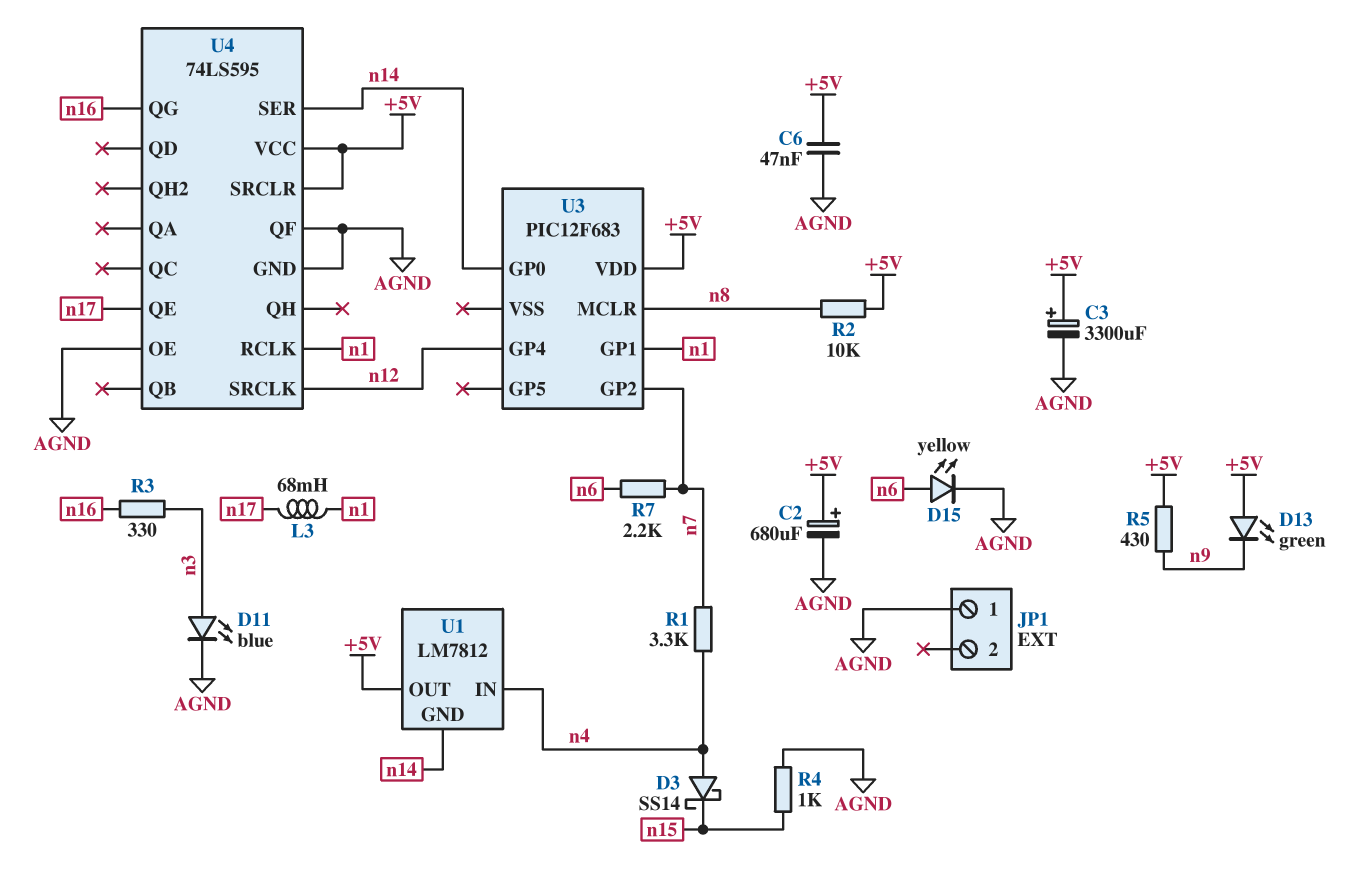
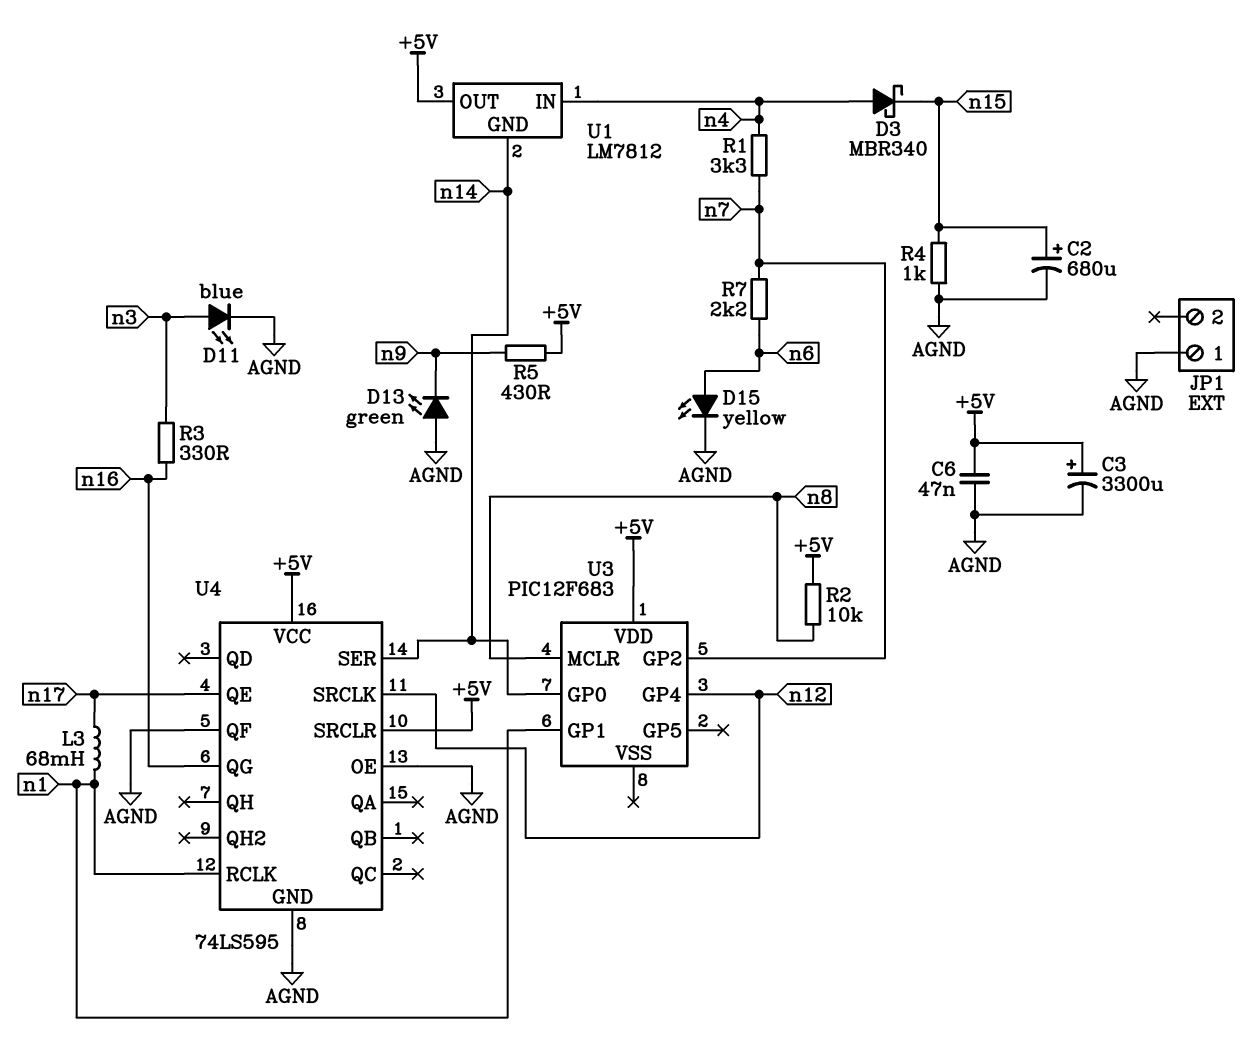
C2: 680uF (plus +5V, minus AGND) -> 680uF (plus n15, minus AGND)
D3: schottky SS14 (A n4, K n15) -> schottky MBR340 (A n4, K n15)
D13: LED green (A +5V, K n9) -> LED green (A AGND, K n9)

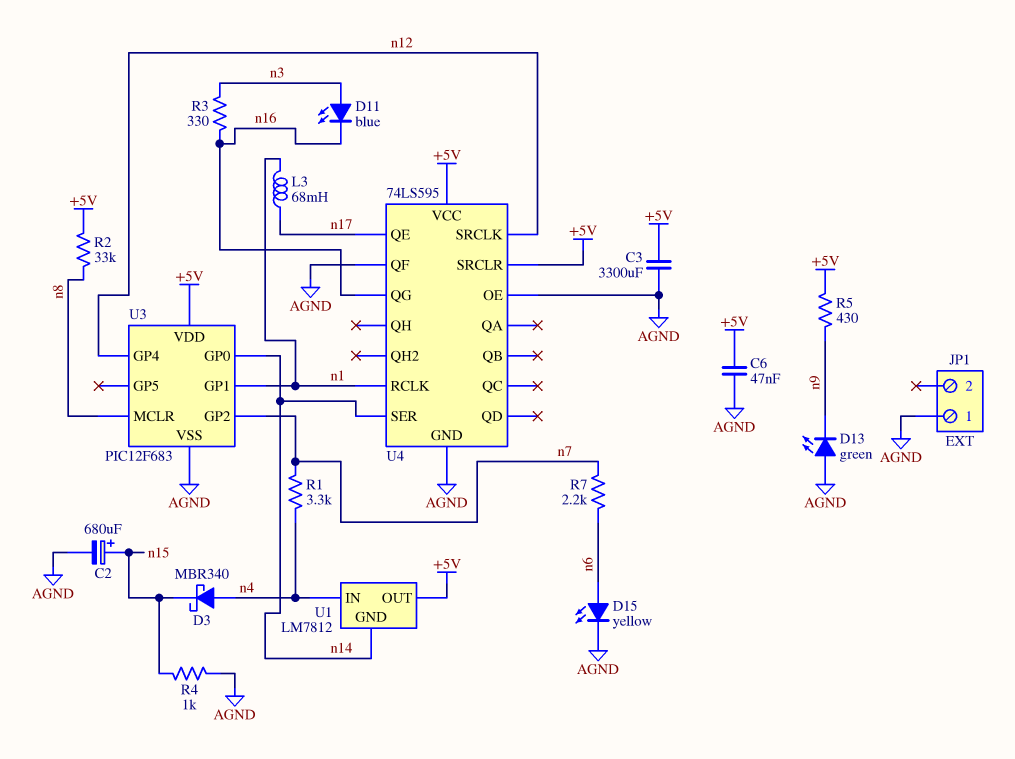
C3: 3300uF (plus +5V, minus AGND) -> 3300uF (+5V, AGND)
D11: LED blue (A n3, K AGND) -> LED blue (A n3, K n16)
R2: 10k (+5V, n8) -> 33k (+5V, n8)
U3 pin VSS: none -> AGND

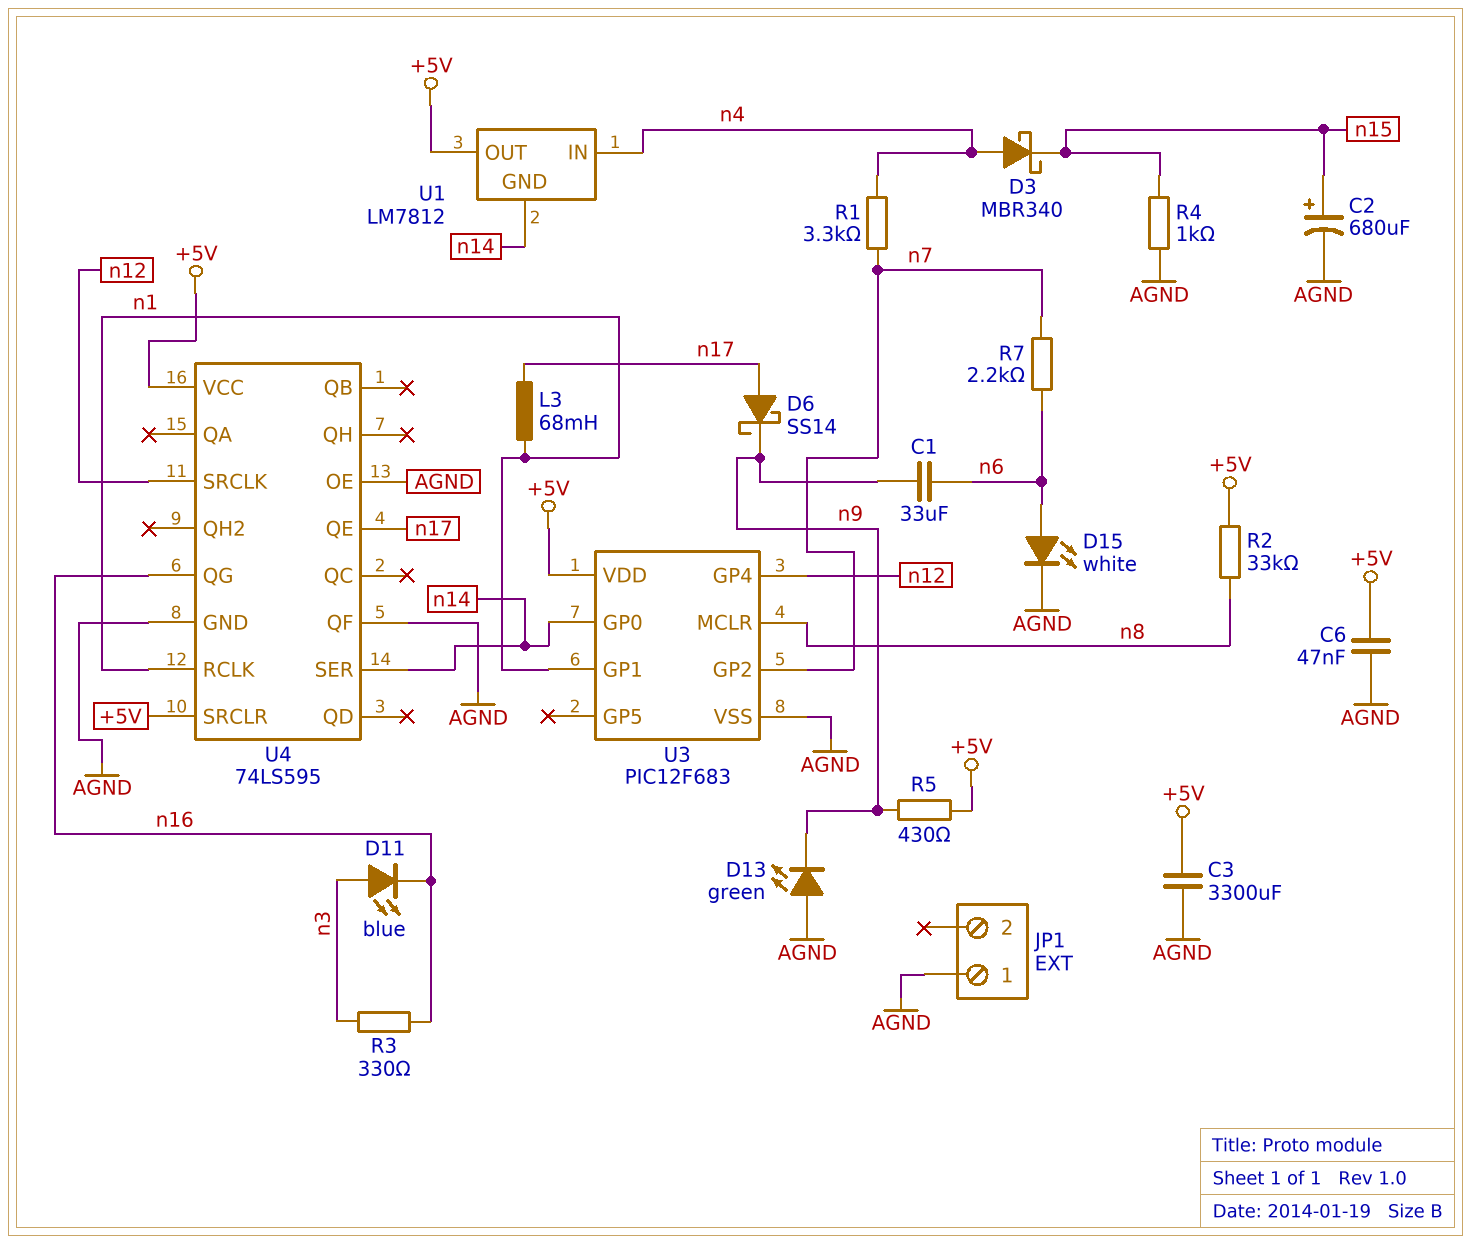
C1: none -> 33uF (n6, n9)
D6: none -> schottky SS14 (A n17, K n9)
D15: LED yellow (A n6, K AGND) -> LED white (A n6, K AGND)

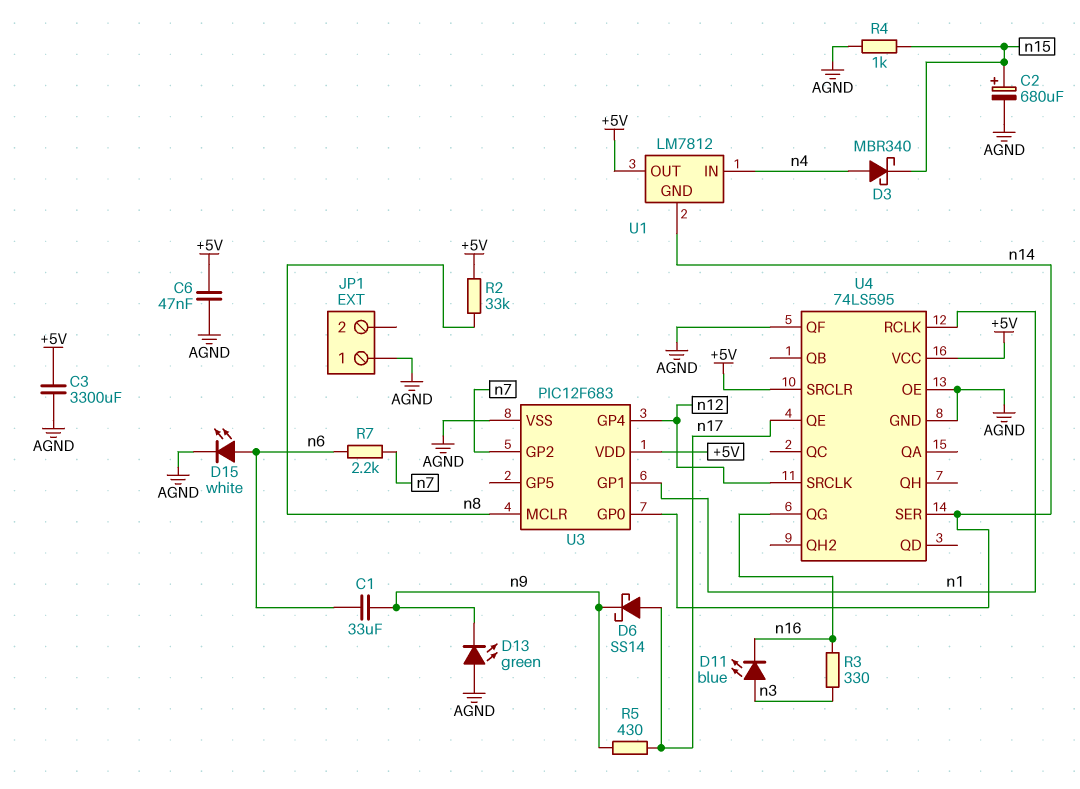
L3: 68mH (n1, n17) -> none
R1: 3.3k (n4, n7) -> none
R5: 430 (+5V, n9) -> 430 (n9, n17)

